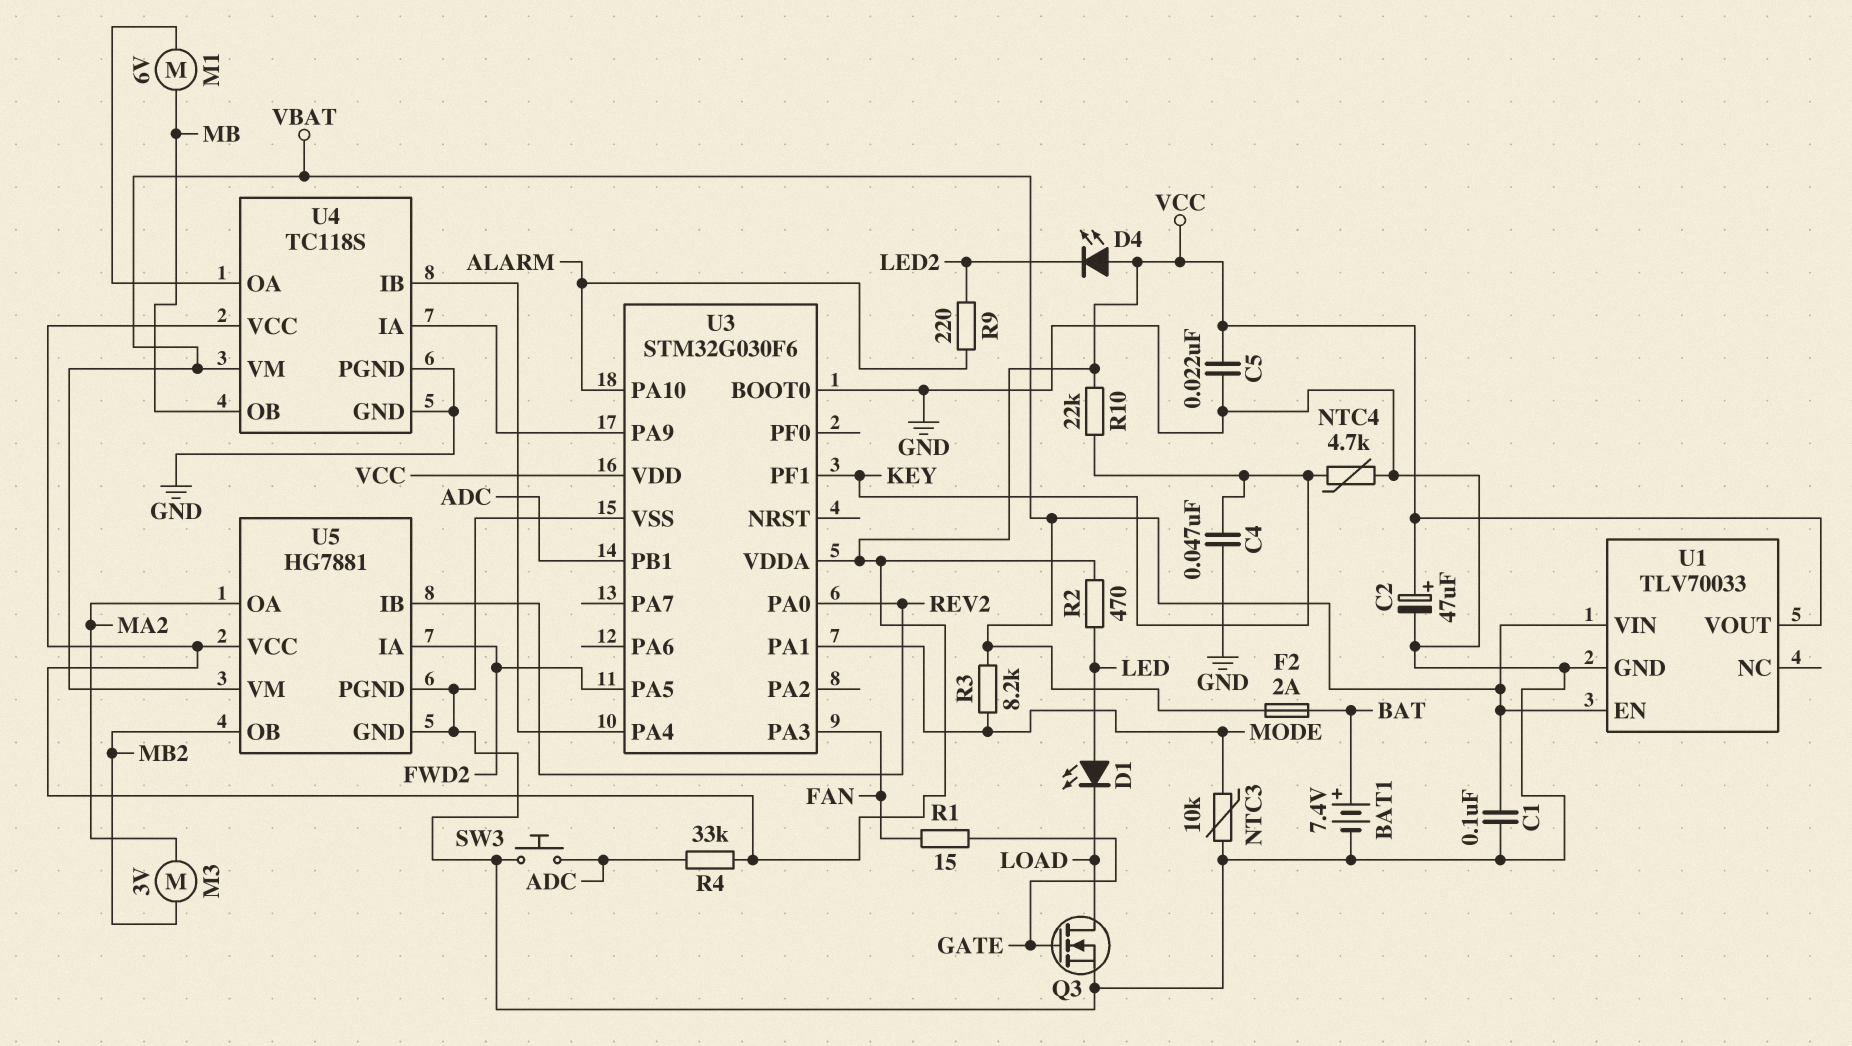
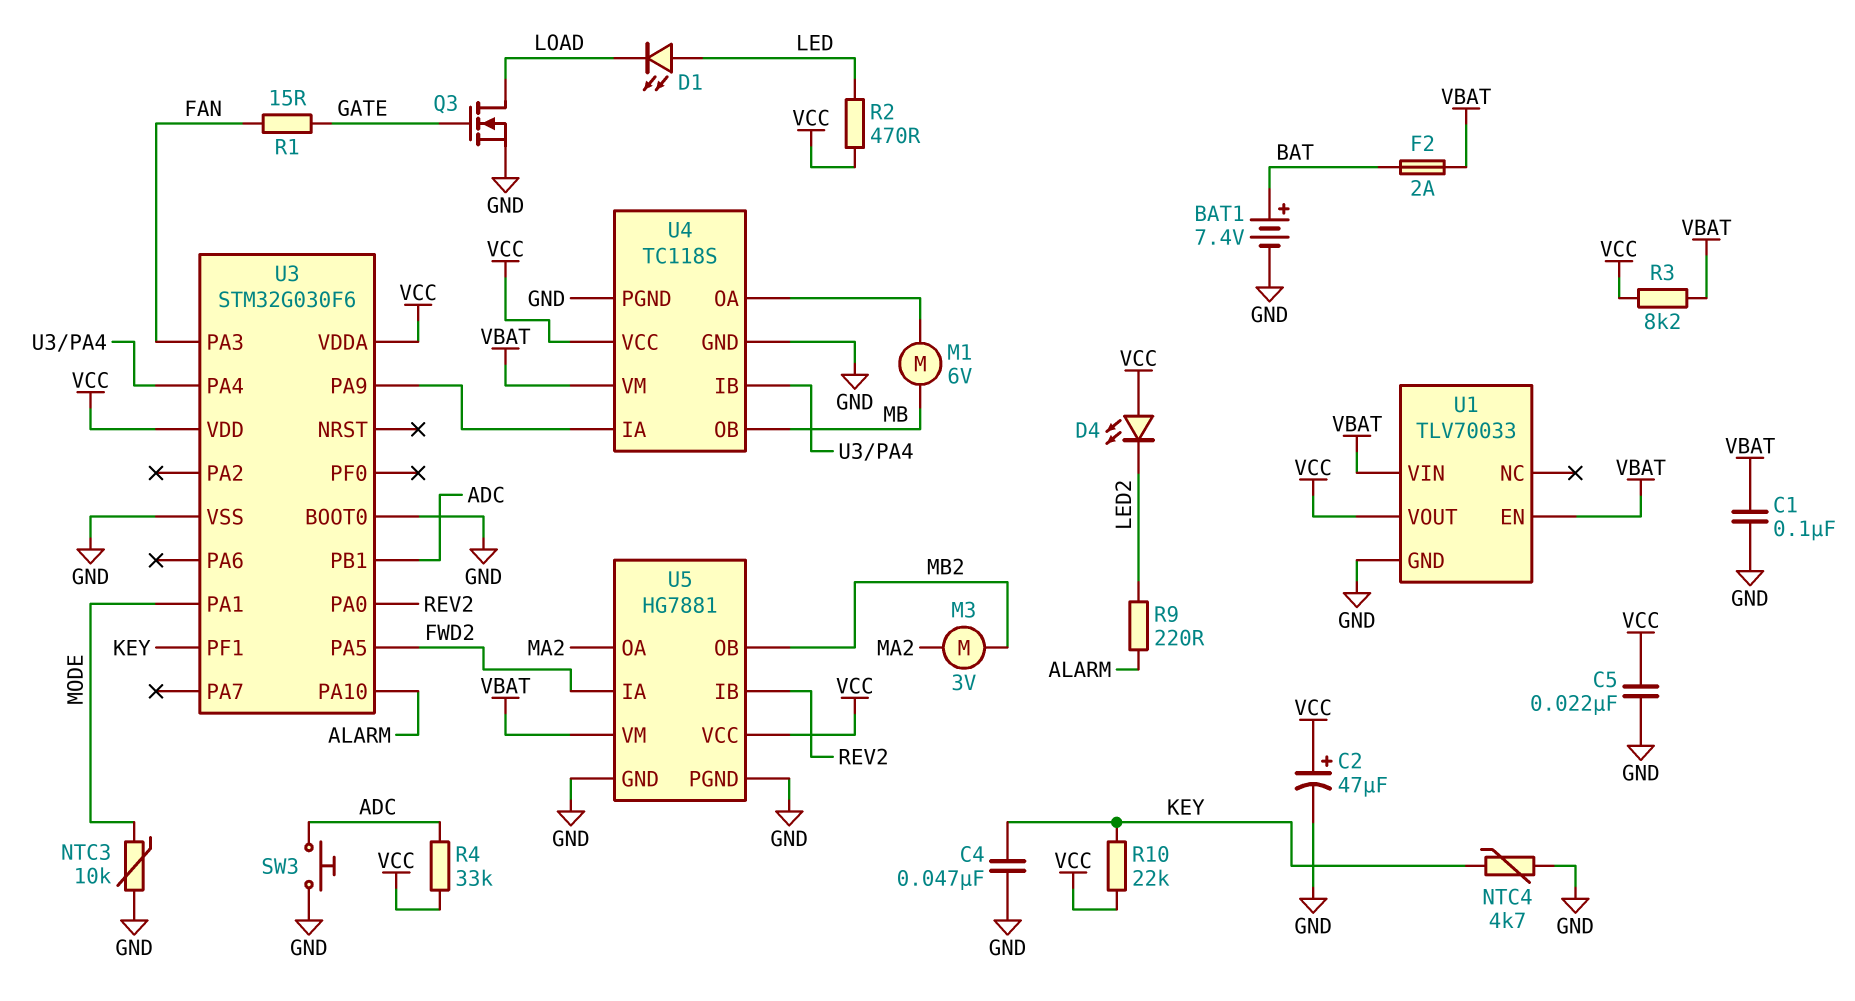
R3: 8.2k (MODE, VBAT) -> 8.2k (VBAT, VCC)

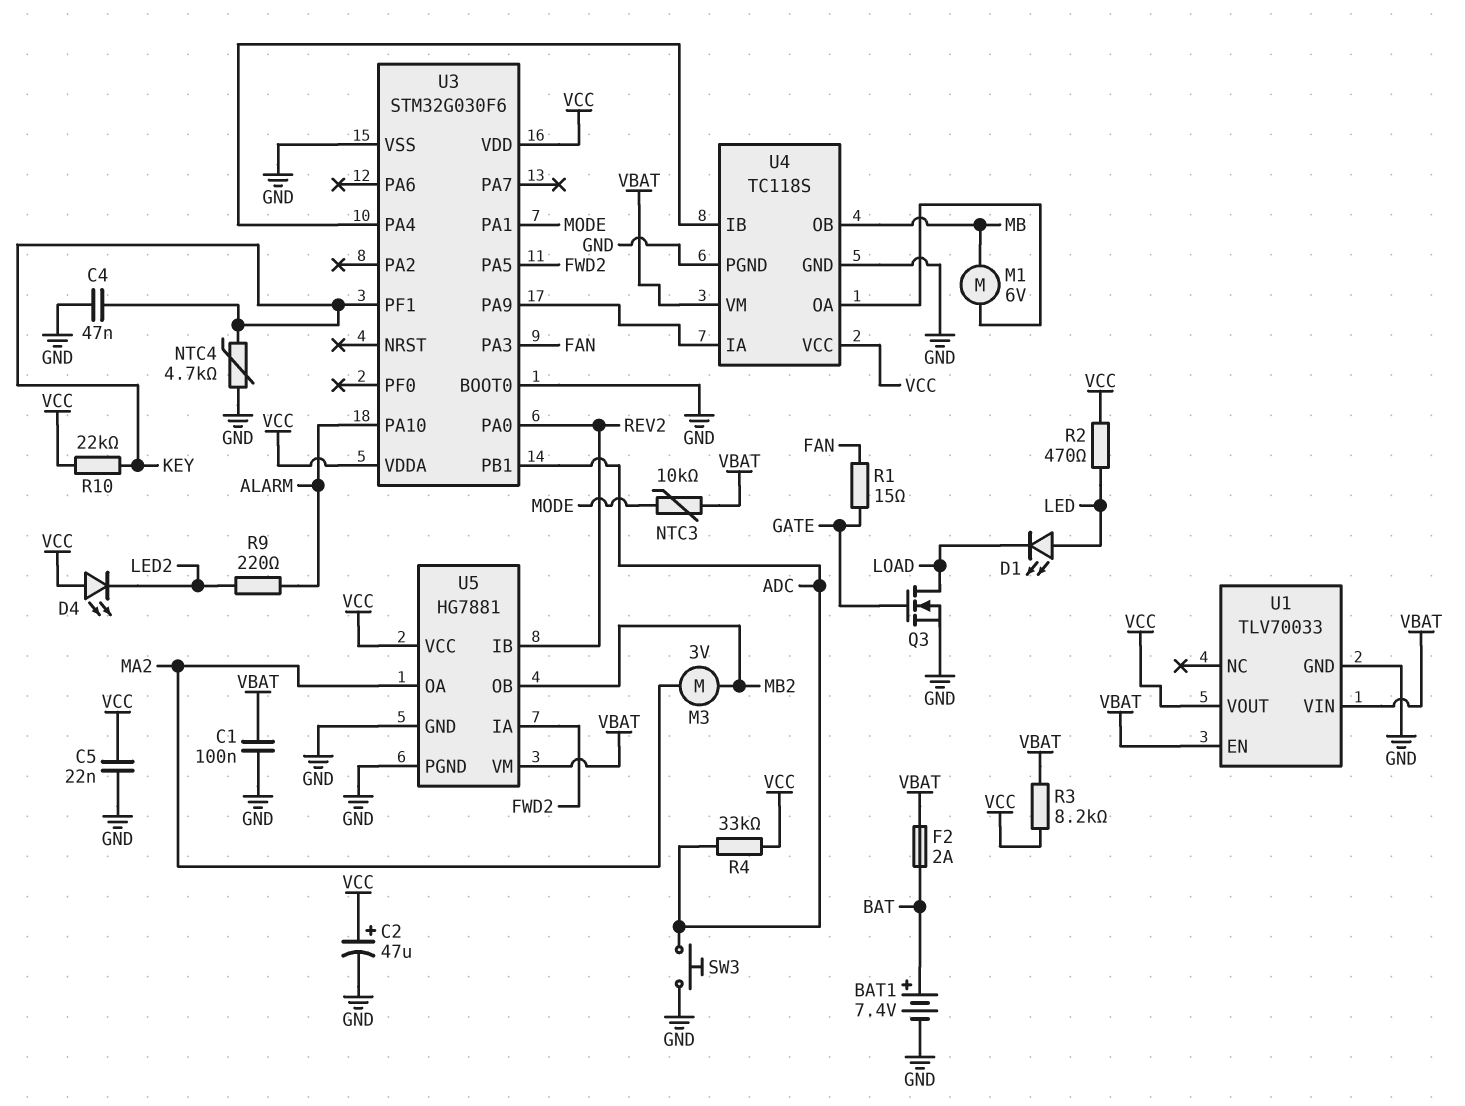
NTC3: 10k (GND, MODE) -> 10k (MODE, VBAT)

